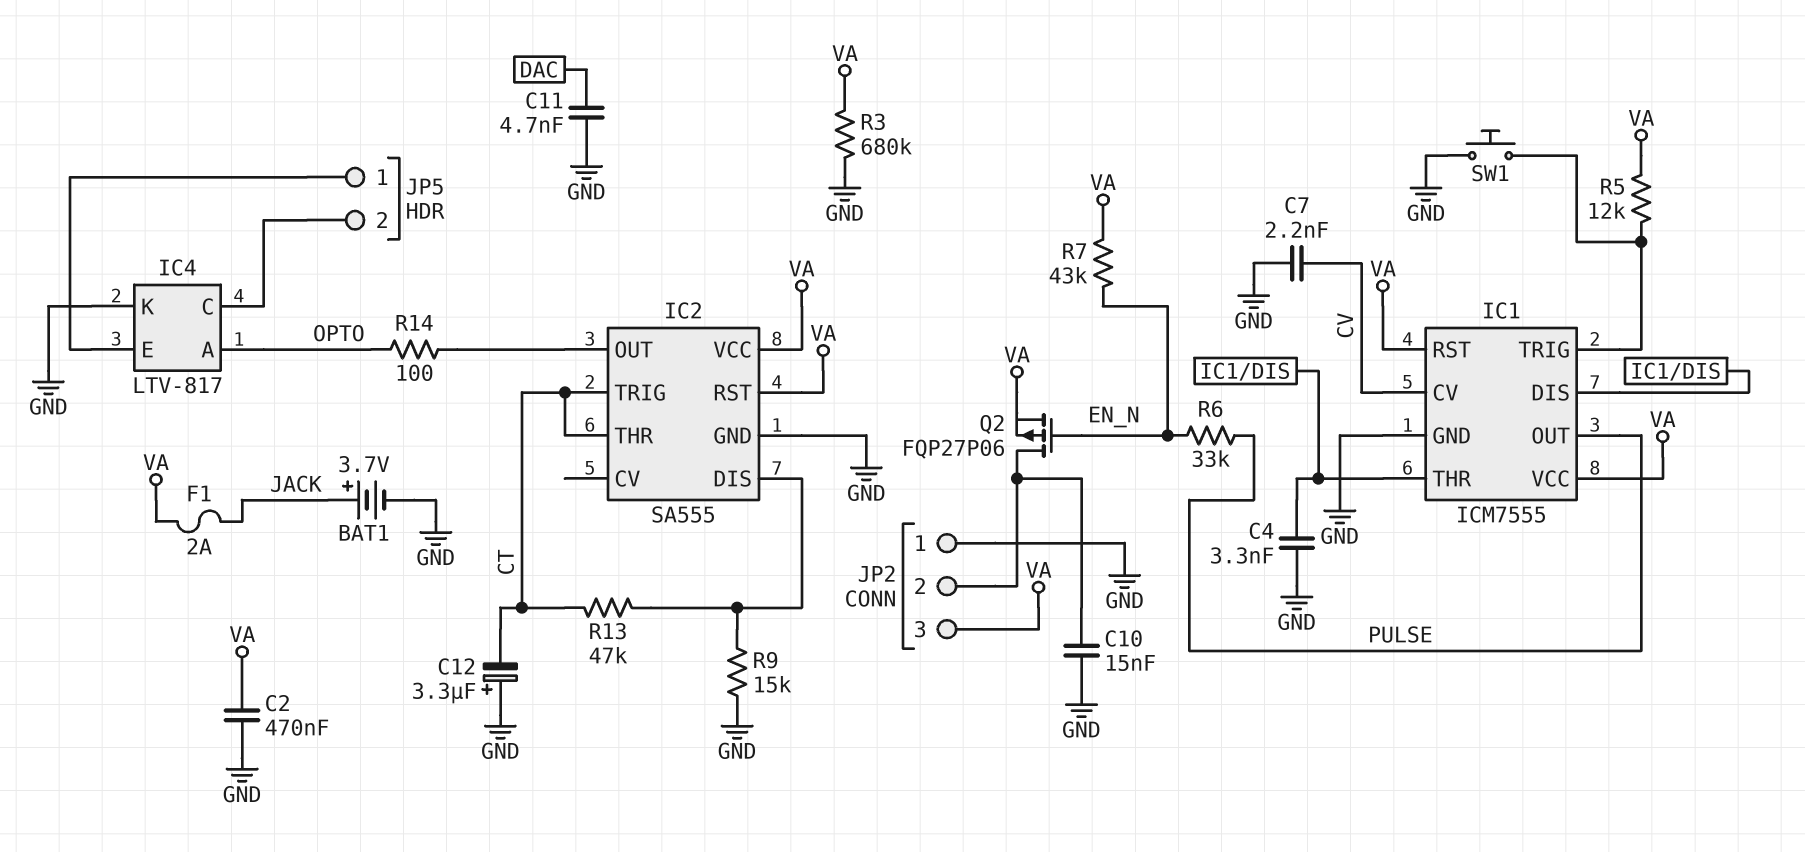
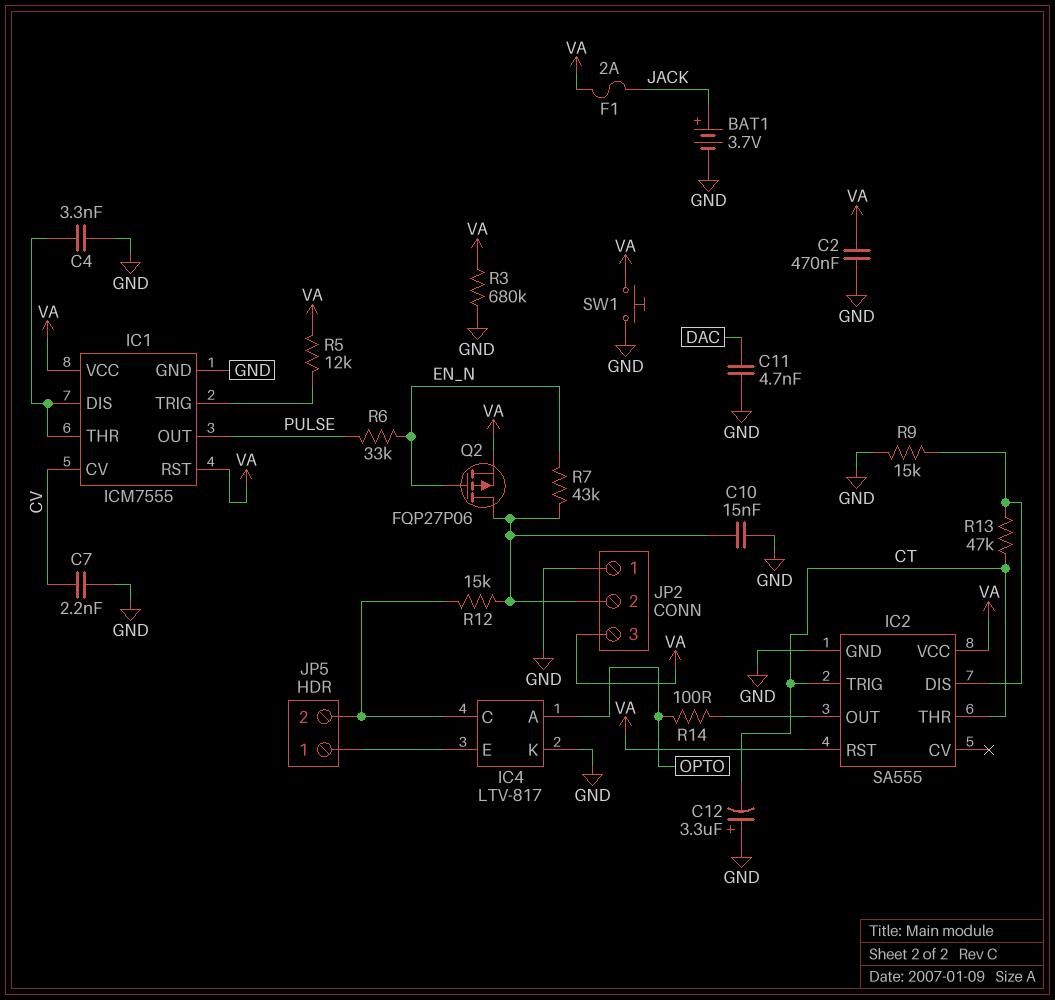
R7: 43k (EN_N, VA) -> 43k (EN_N, JP2/2)
R12: none -> 15k (IC4/C, JP2/2)
SW1: button (GND, IC1/TRIG) -> button (GND, VA)

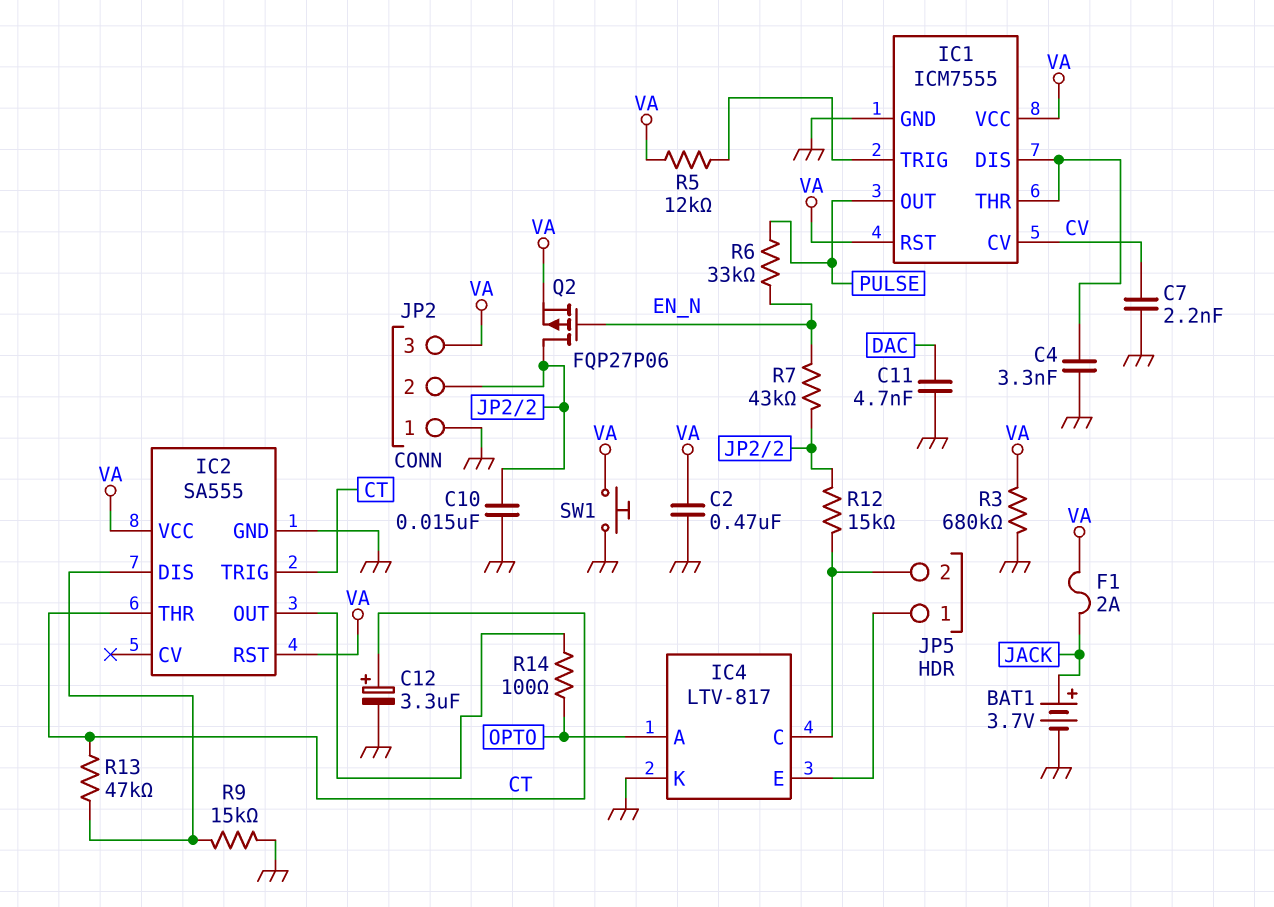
C12: 3.3uF (plus GND, minus CT) -> 3.3uF (plus CT, minus GND)

